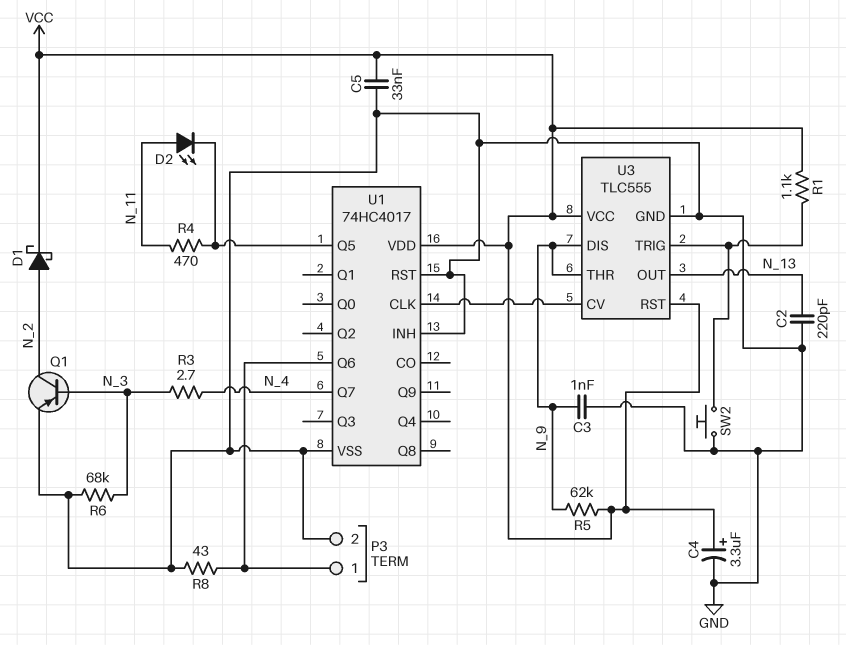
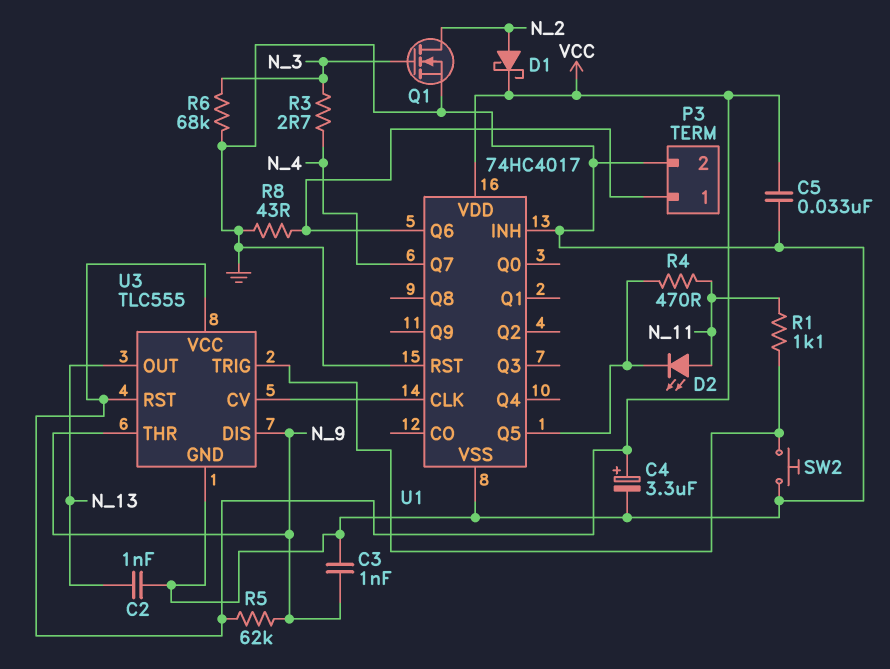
C2: 220pF (GND, N_13) -> 1nF (GND, N_13)
Q1: PNP (B N_3, C N_2, E GND) -> NMOS (G N_3, D N_2, S GND)
R1: 1.1k (U3/TRIG, VCC) -> 1.1k (N_11, U3/TRIG)

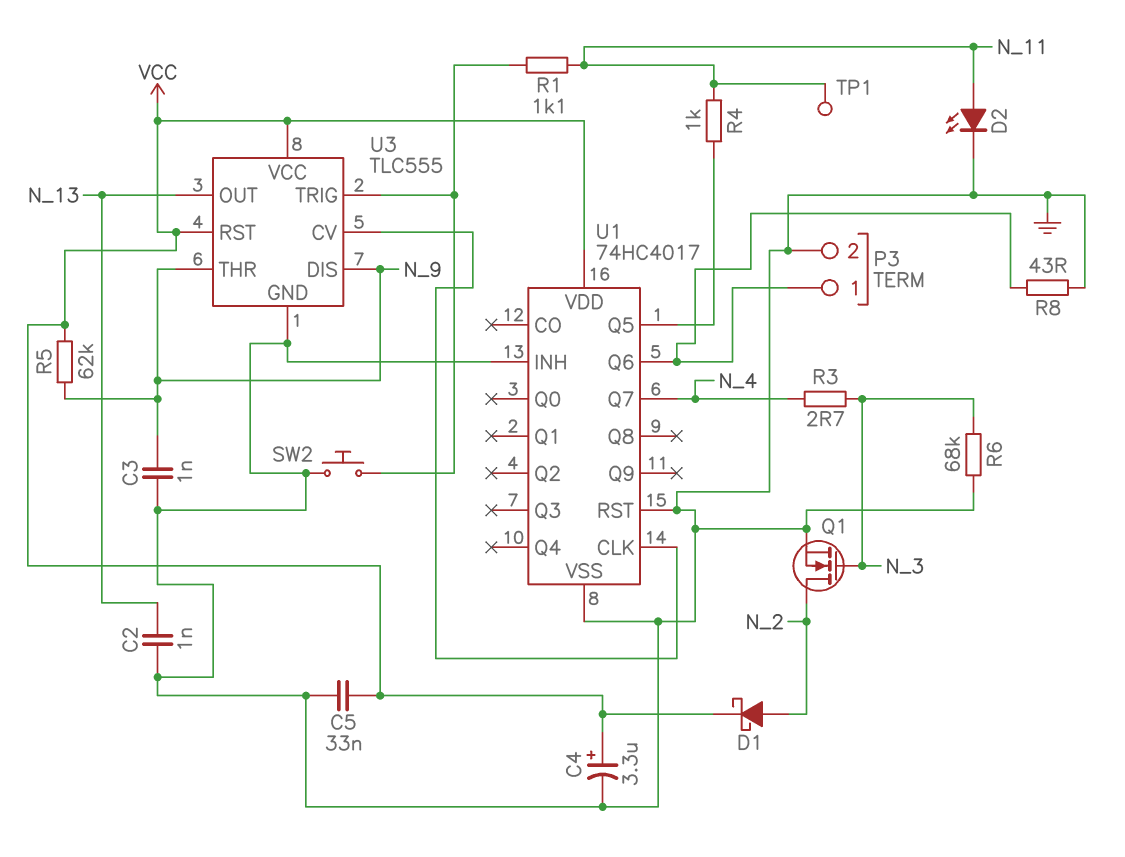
D2: LED (A N_11, K U1/Q5) -> LED (A N_11, K GND)
R4: 470 (N_11, U1/Q5) -> 1k (N_11, U1/Q5)
TP1: none -> test point (N_11)

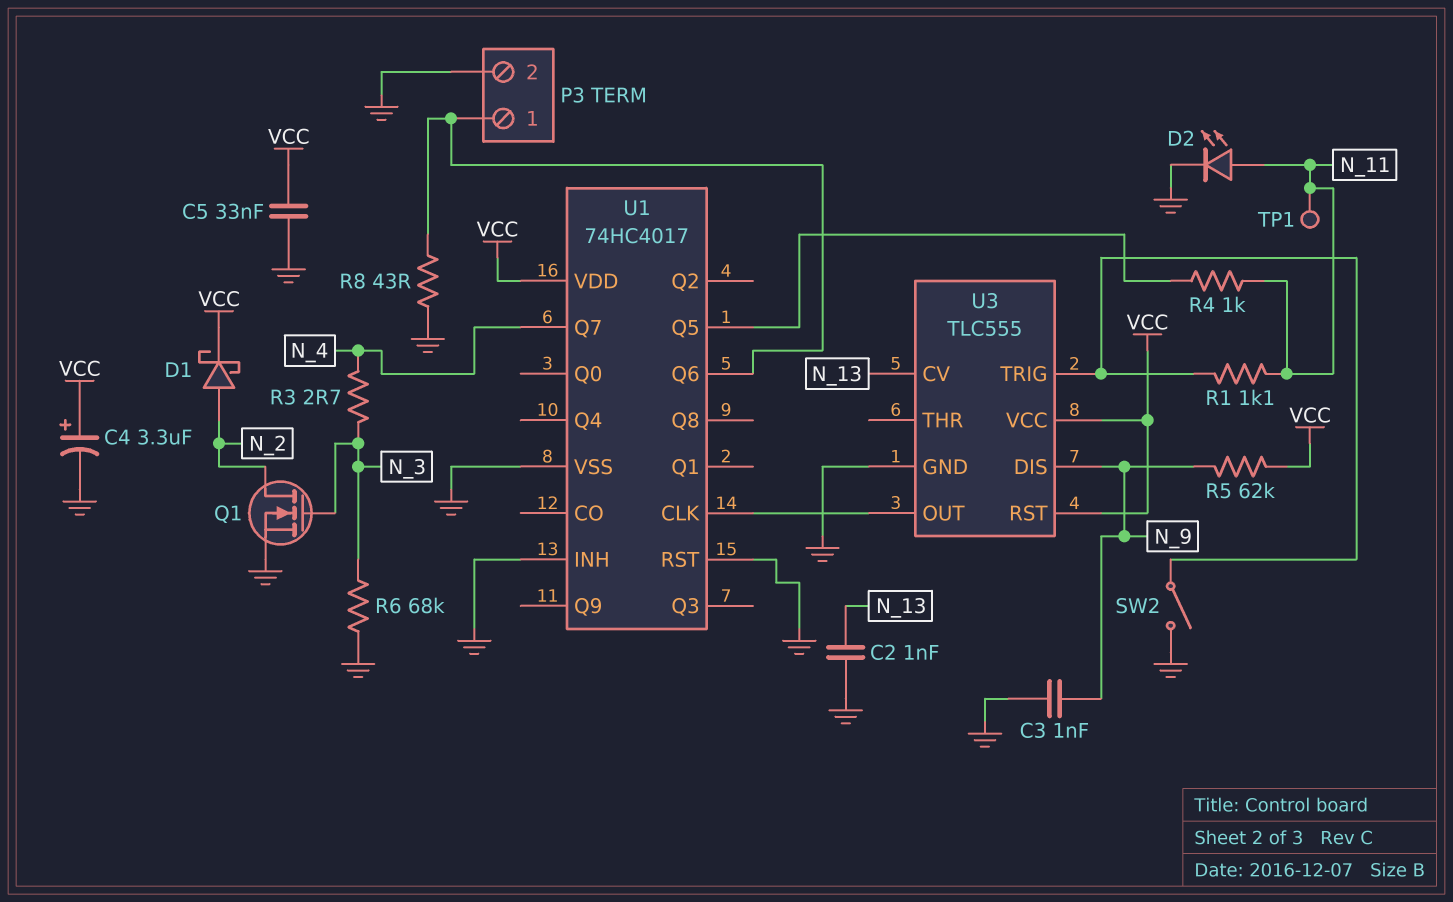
SW2: button (GND, U3/TRIG) -> switch (GND, U3/TRIG)
U3 pin CV: U1/CLK -> N_13
U3 pin OUT: N_13 -> U1/CLK
U3 pin THR: N_9 -> none

